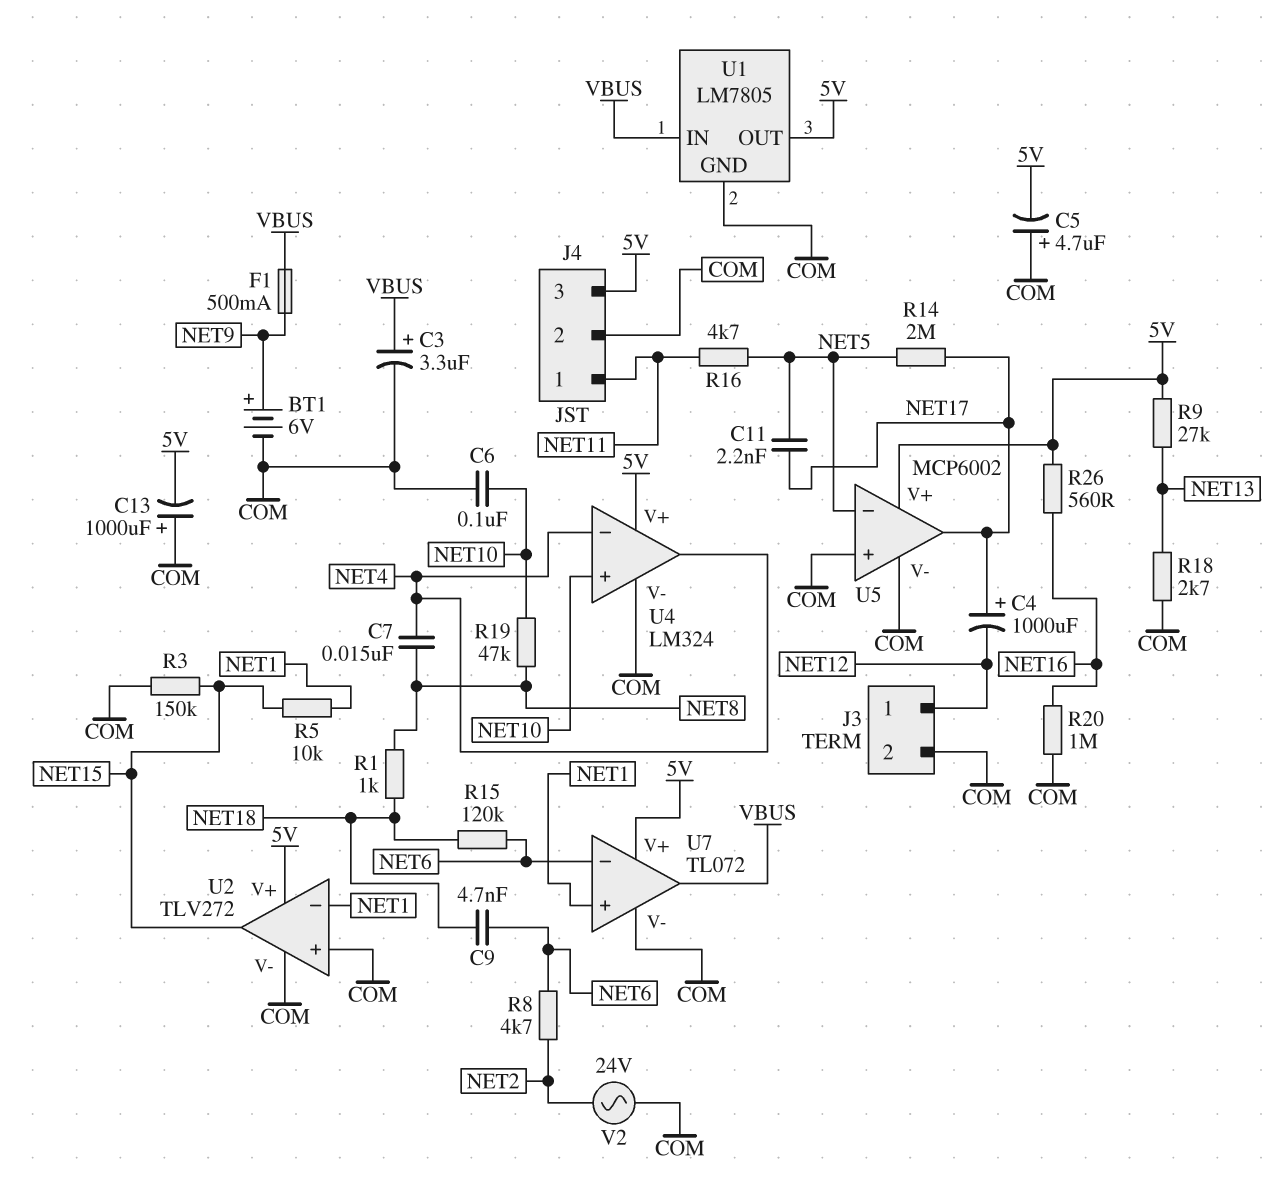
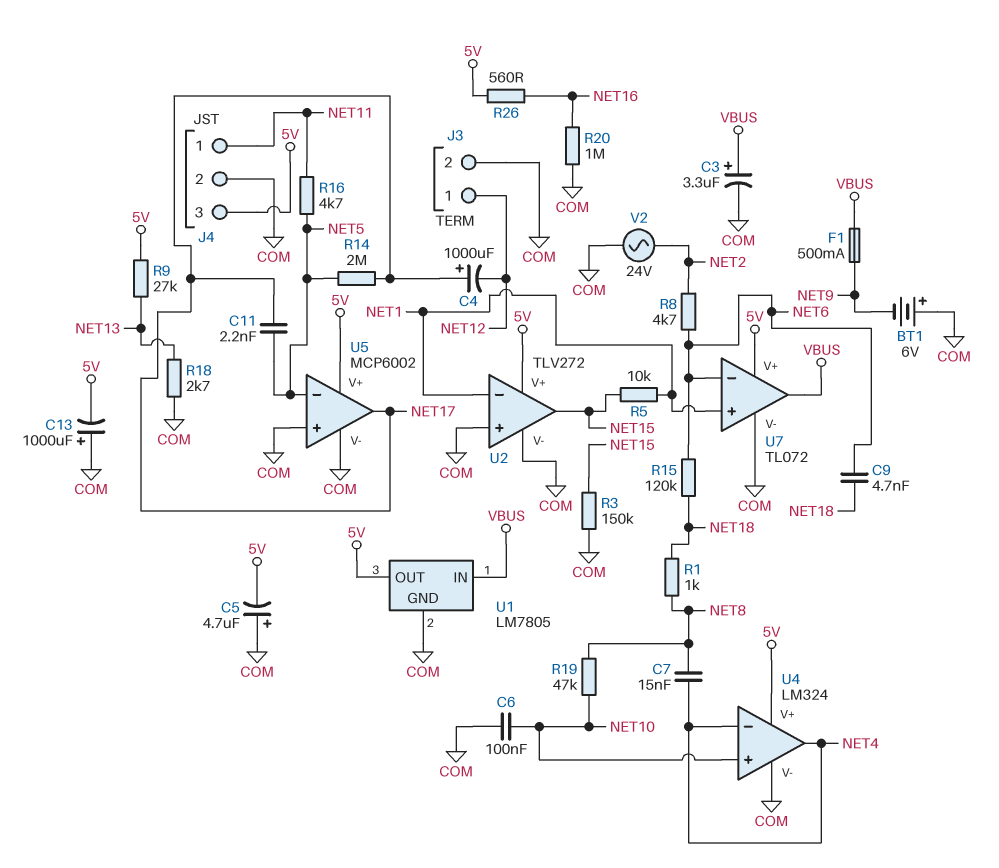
BT1: 6V (plus NET9, minus COM) -> 6V (plus COM, minus NET9)

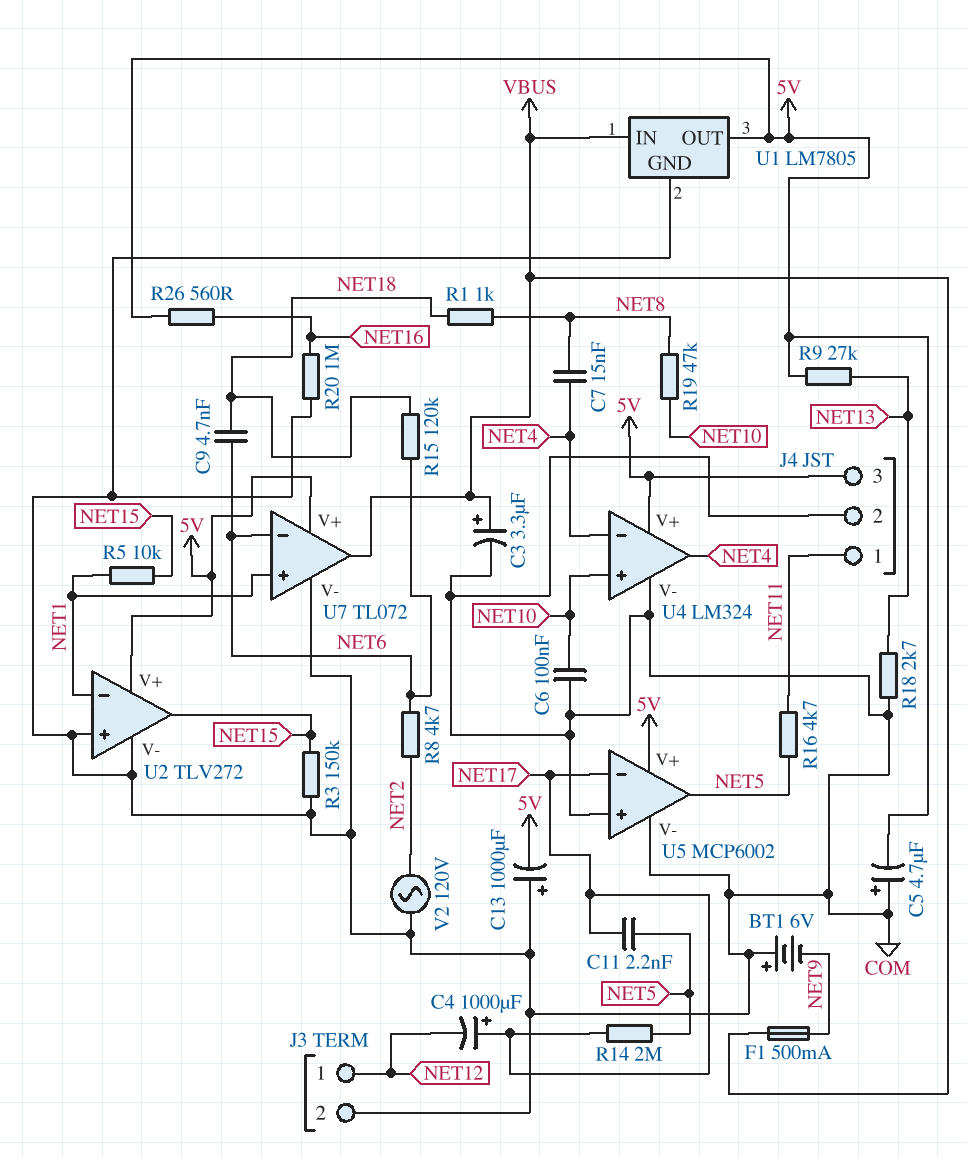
U5 pin in-: NET5 -> NET17
U5 pin out: NET17 -> NET5
V2: AC 24V (COM, NET2) -> AC 120V (COM, NET2)

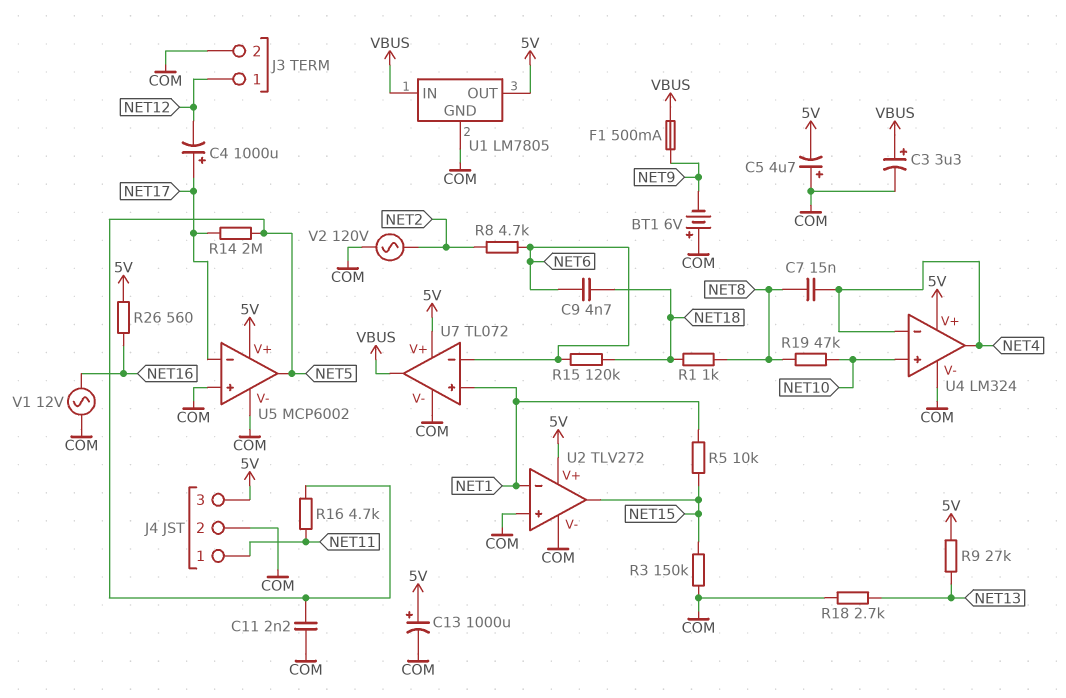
C6: 100nF (COM, NET10) -> none
C11: 2.2nF (NET5, NET17) -> 2.2nF (COM, NET5)
C13: 1000uF (plus COM, minus 5V) -> 1000uF (plus 5V, minus COM)
R20: 1M (COM, NET16) -> none
V1: none -> AC 12V (COM, NET16)

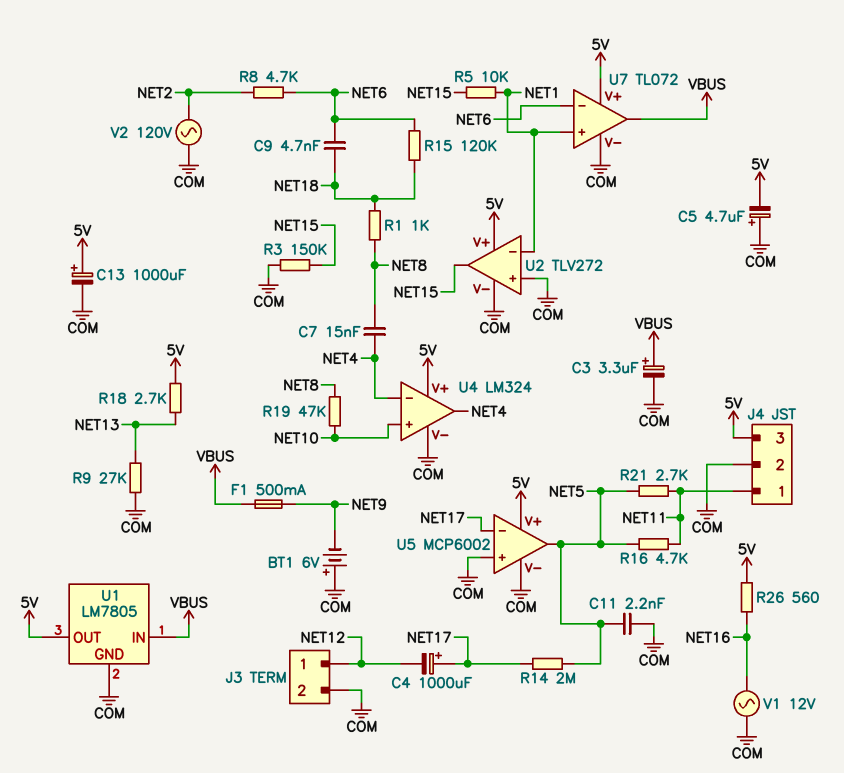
R9: 27k (5V, NET13) -> 27k (COM, NET13)
R18: 2.7k (COM, NET13) -> 2.7k (5V, NET13)
R21: none -> 2.7k (NET5, NET11)

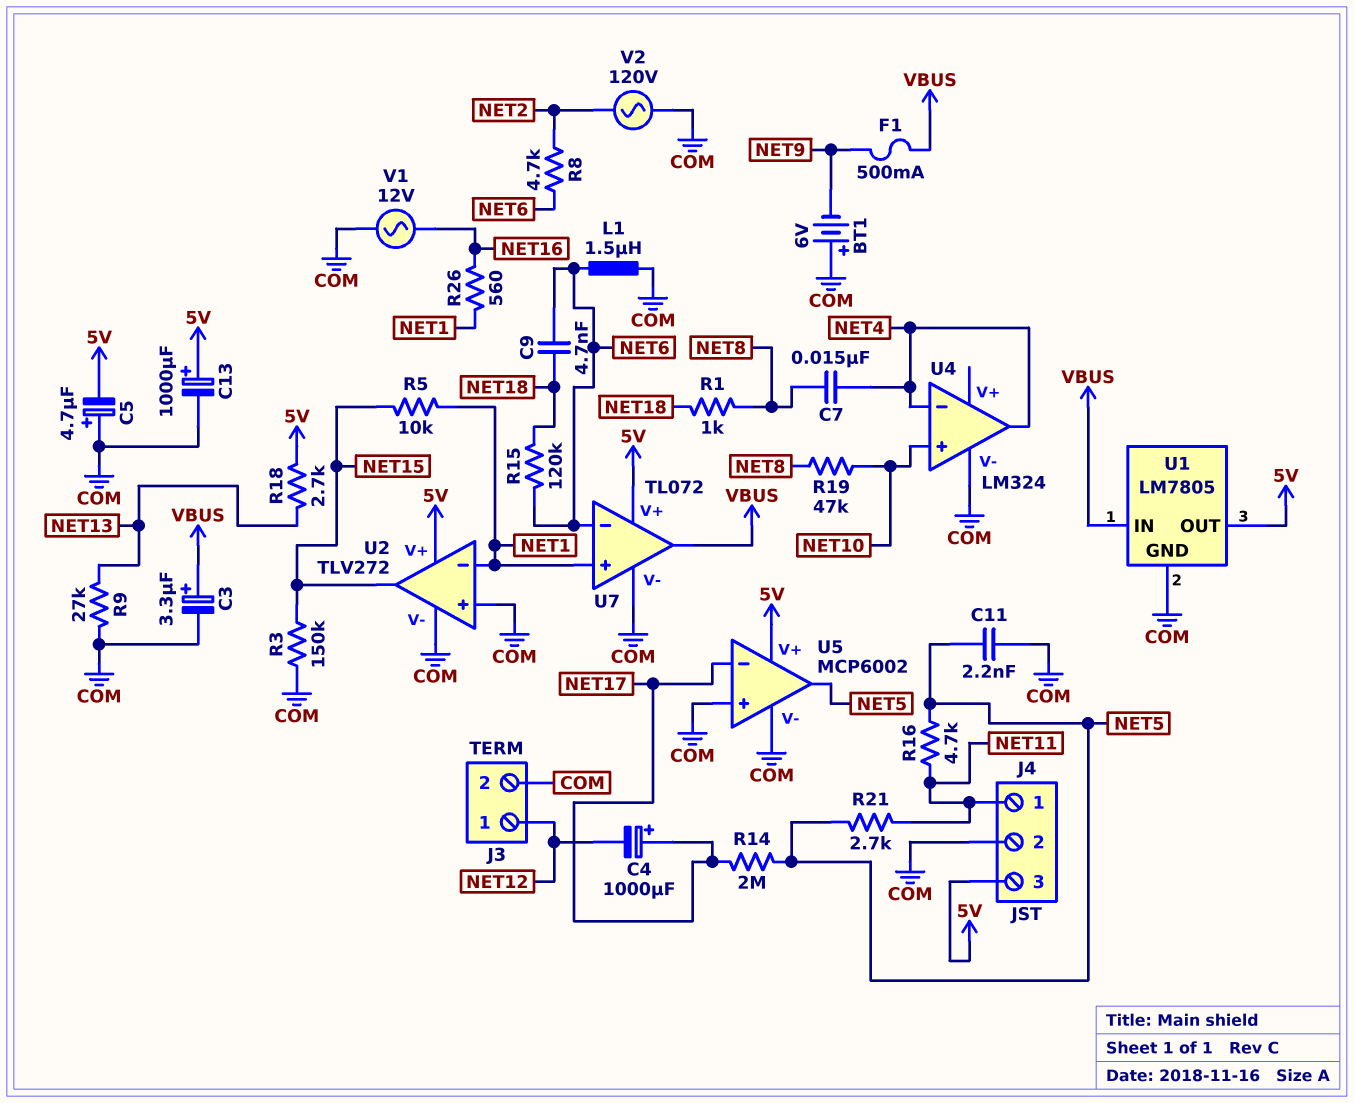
L1: none -> 1.5uH (COM, NET6)
R26: 560 (5V, NET16) -> 560 (NET1, NET16)
U4 pin V+: 5V -> none

